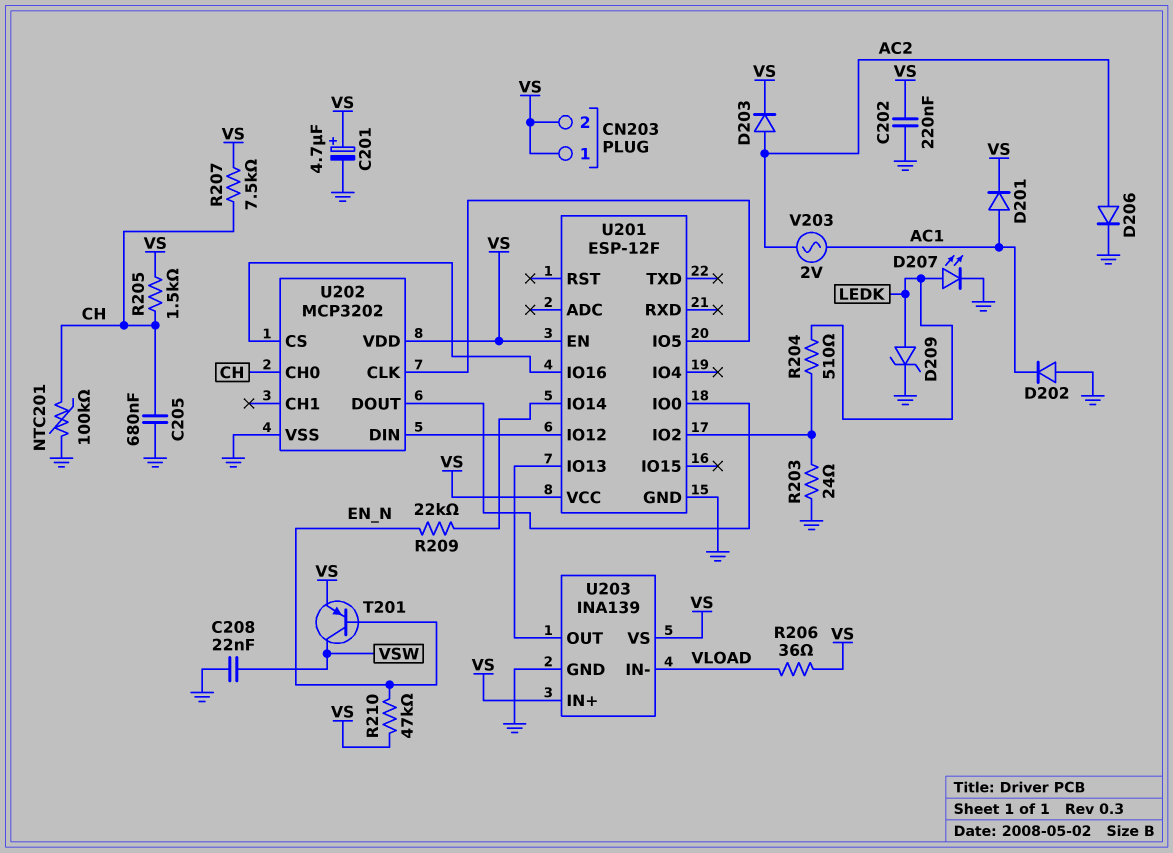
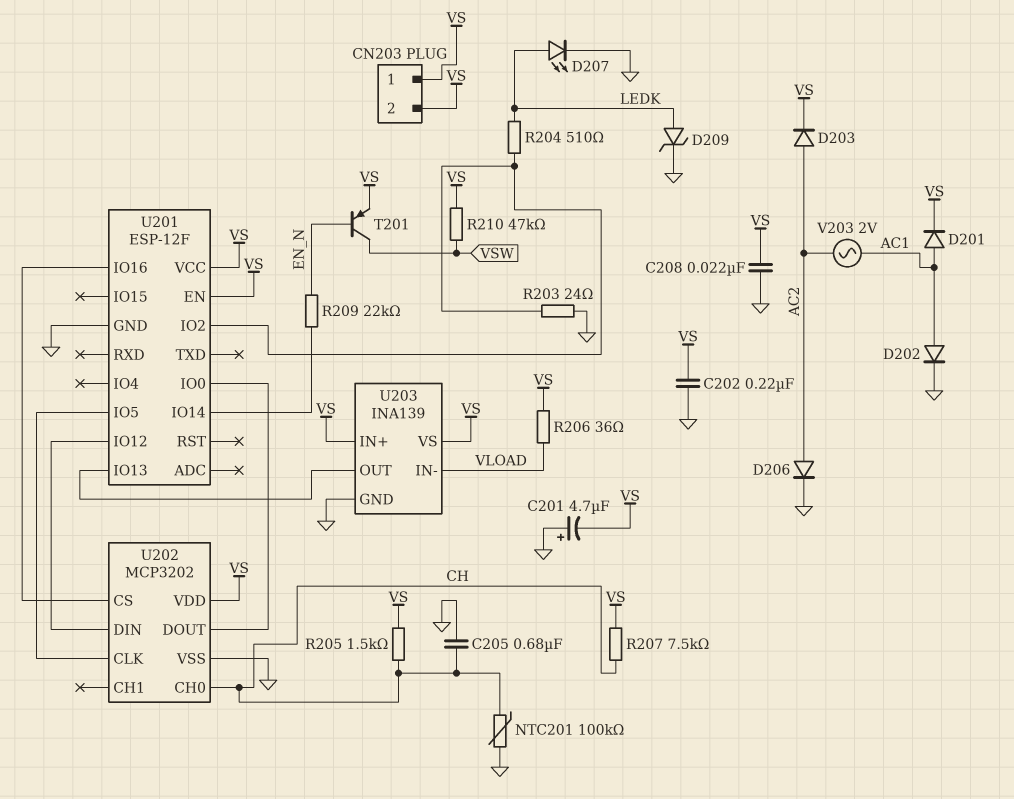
C201: 4.7uF (plus VS, minus GND) -> 4.7uF (plus GND, minus VS)
C208: 22nF (GND, VSW) -> 22nF (GND, VS)
D202: diode (A GND, K AC1) -> diode (A AC1, K GND)
R210: 47k (EN_N, VS) -> 47k (VS, VSW)

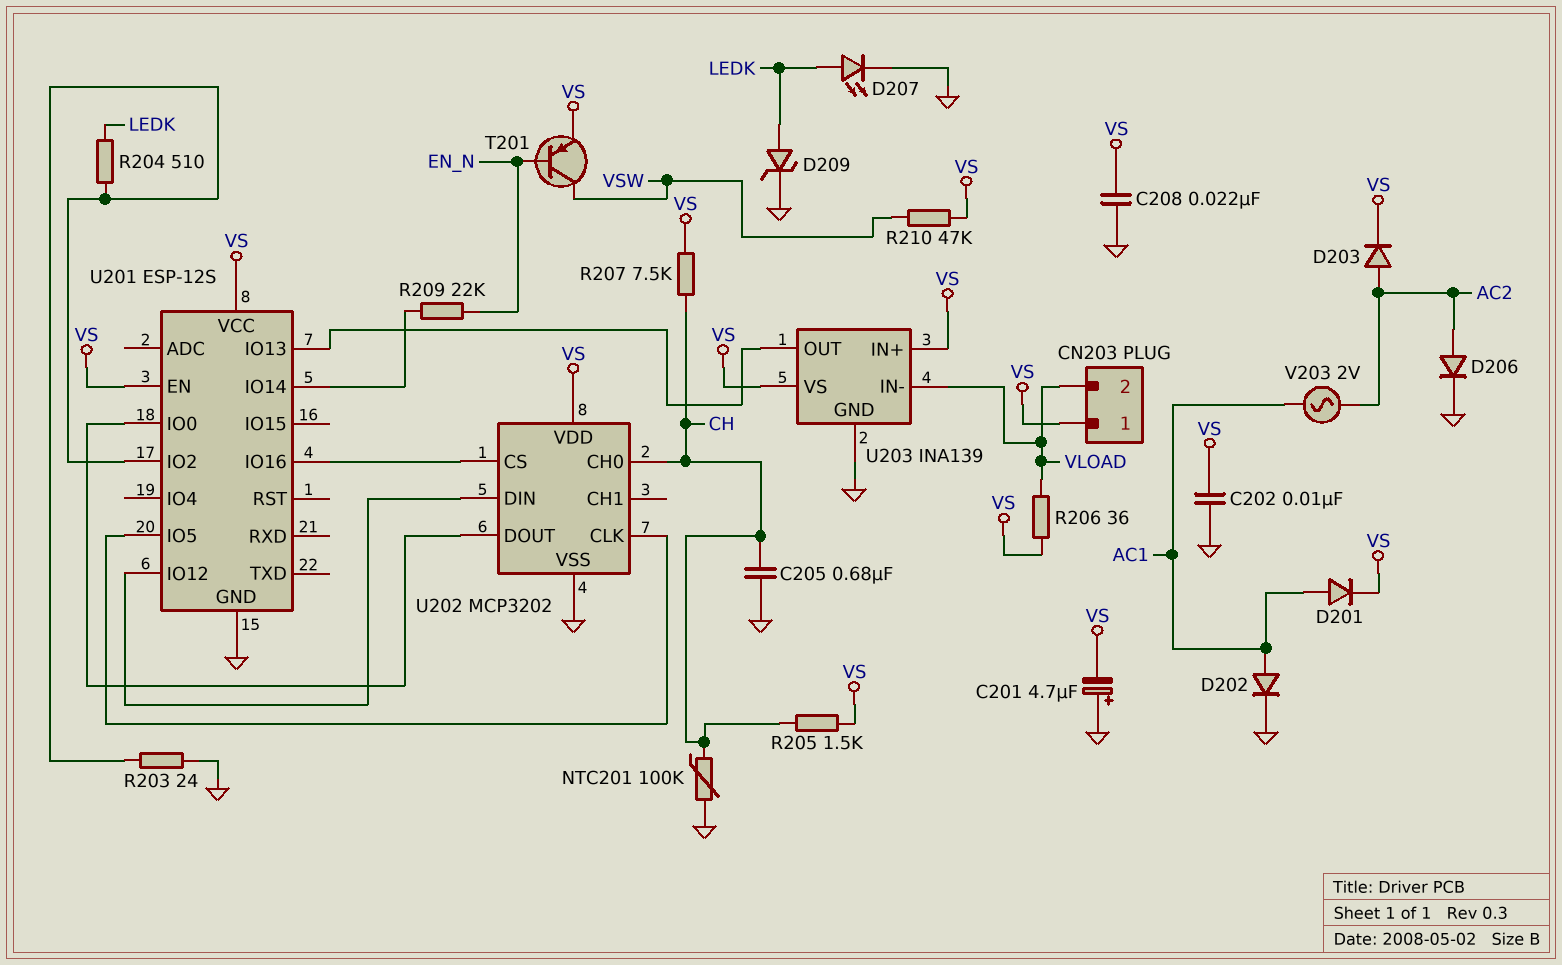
C202: 220nF (GND, VS) -> 10nF (GND, VS)
CN203 pin 2: VS -> VLOAD
U201: ESP-12F -> ESP-12S

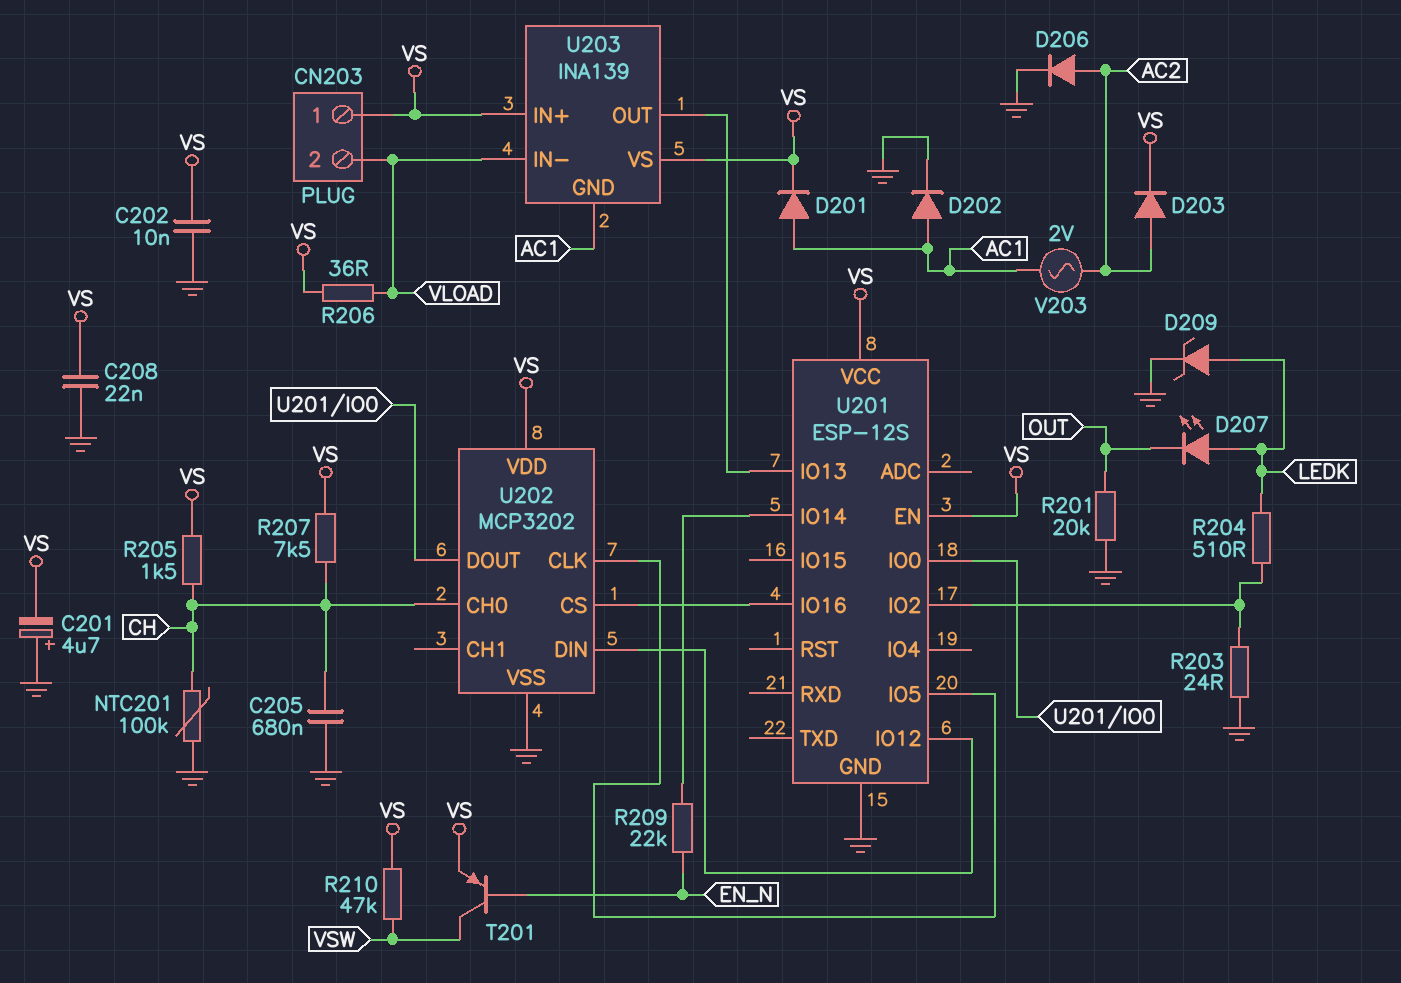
D207: LED (A LEDK, K GND) -> LED (A LEDK, K OUT)
R201: none -> 20k (GND, OUT)
U203 pin GND: GND -> AC1

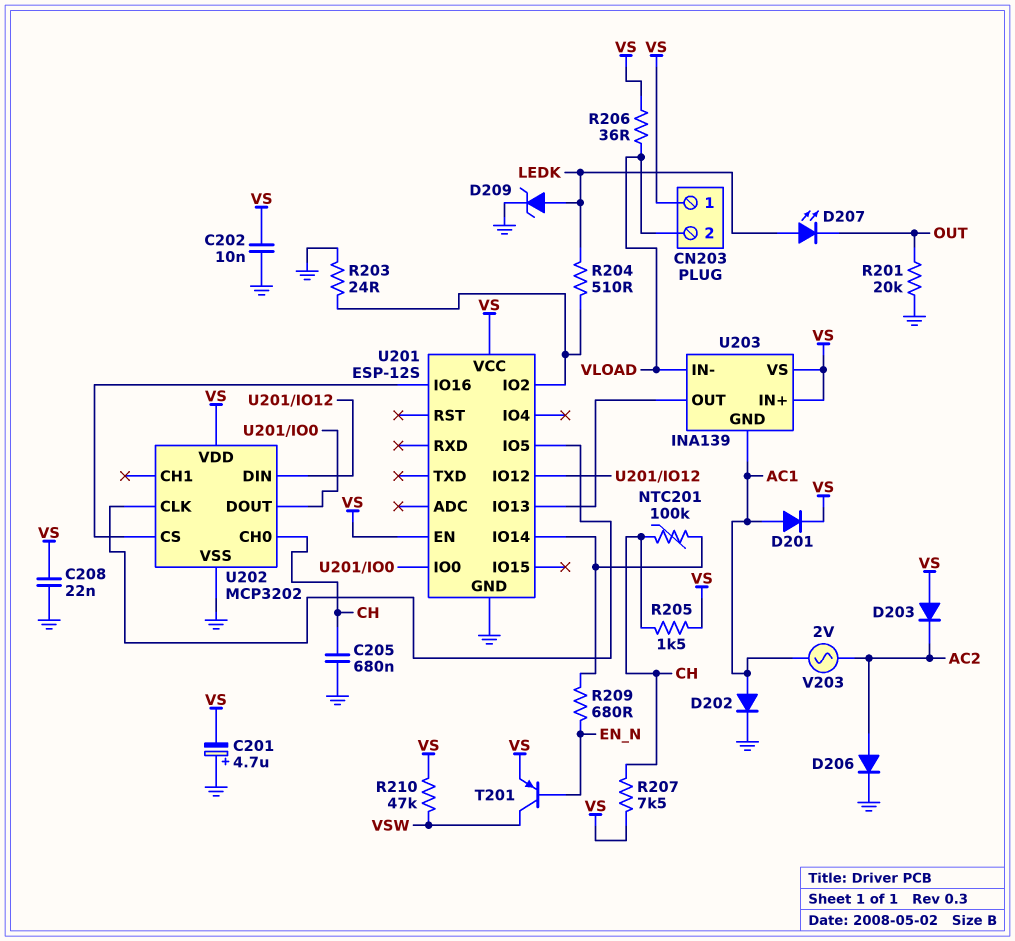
D203: diode (A AC2, K VS) -> diode (A VS, K AC2)
NTC201: 100k (CH, GND) -> 100k (CH, U201/IO14)
R209: 22k (EN_N, U201/IO14) -> 680 (EN_N, U201/IO14)

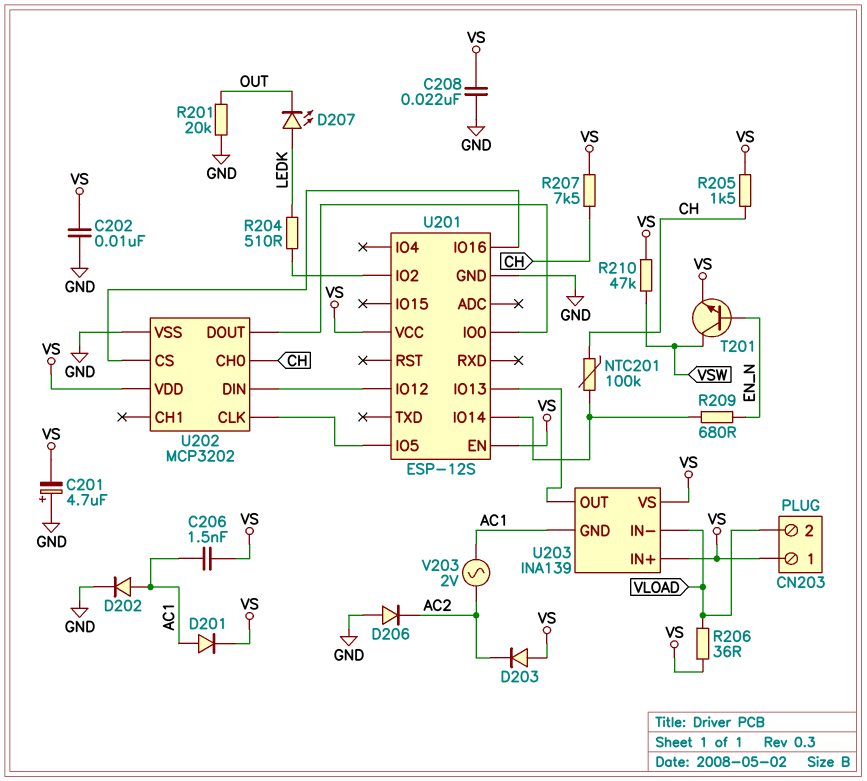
C205: 680nF (CH, GND) -> none
C206: none -> 1.5nF (AC1, VS)
D206: diode (A AC2, K GND) -> diode (A GND, K AC2)
D209: zener (A LEDK, K GND) -> none
R203: 24 (GND, U201/IO2) -> none
T201: PNP (B EN_N, C VSW, E VS) -> NPN (B EN_N, C VSW, E VS)

